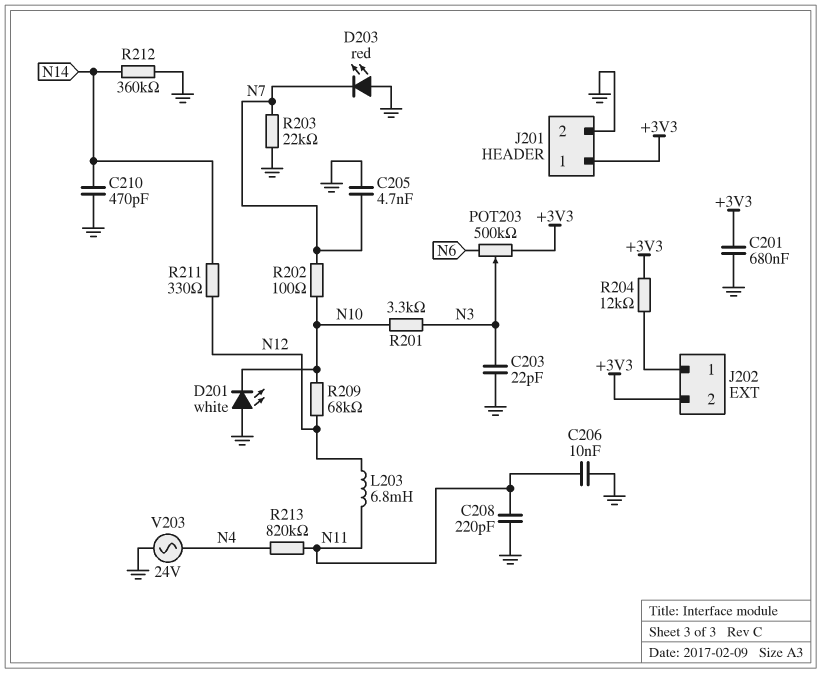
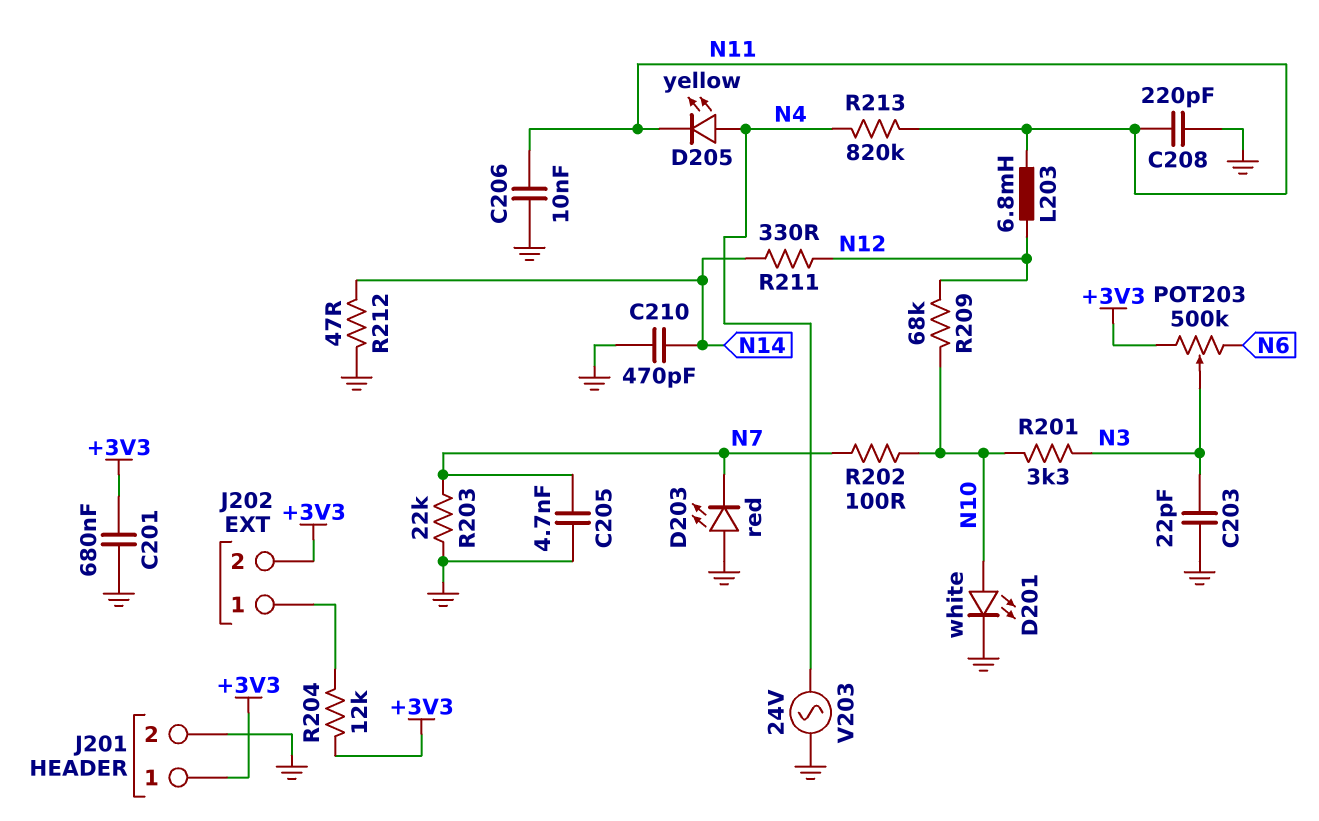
D201: LED white (A GND, K N10) -> LED white (A N10, K GND)
D205: none -> LED yellow (A N4, K N11)
R212: 360k (GND, N14) -> 47 (GND, N14)

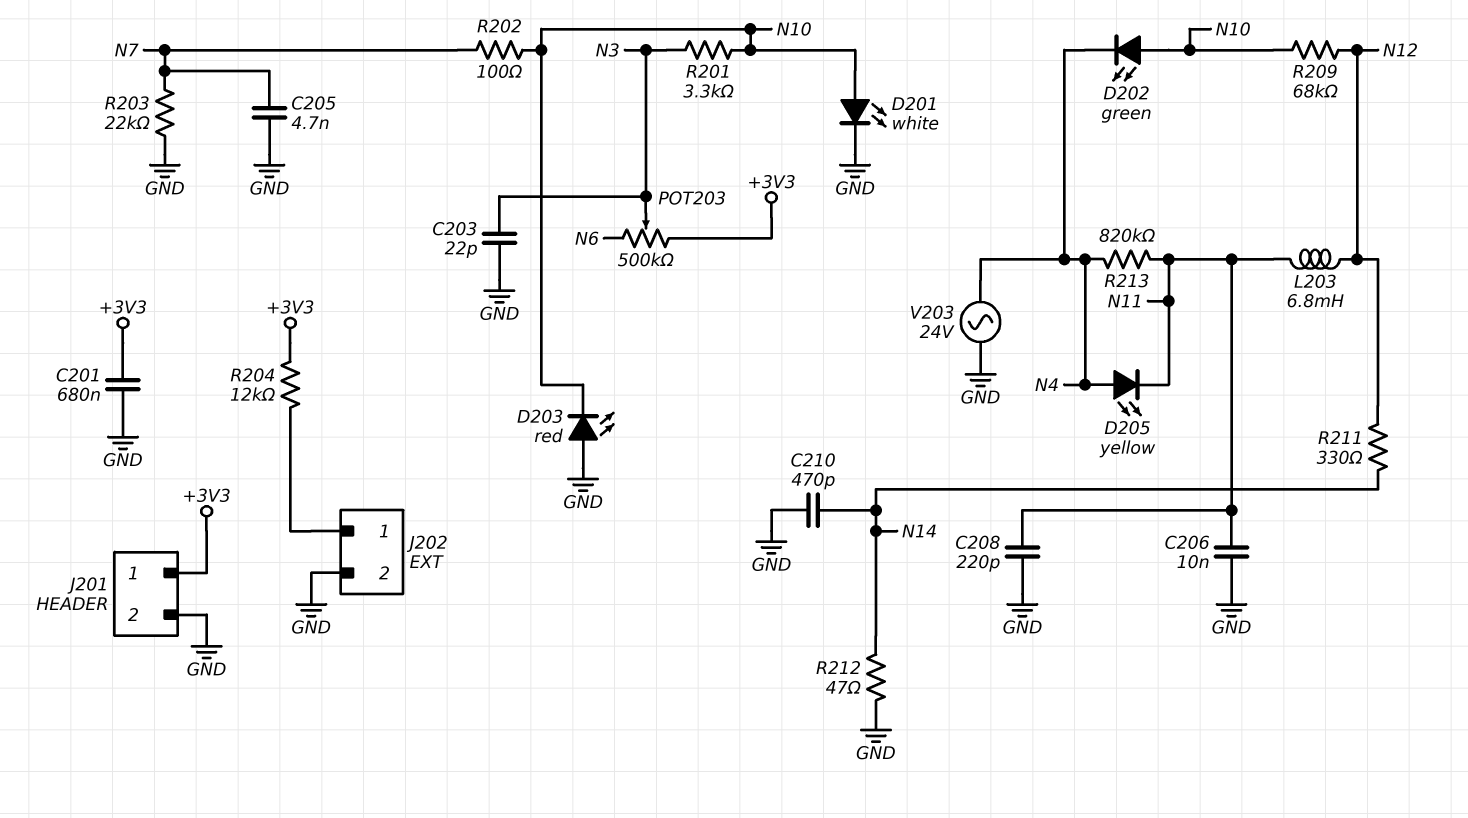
D202: none -> LED green (A N10, K N4)
D203: LED red (A GND, K N7) -> LED red (A GND, K N10)
J202 pin 2: +3V3 -> GND

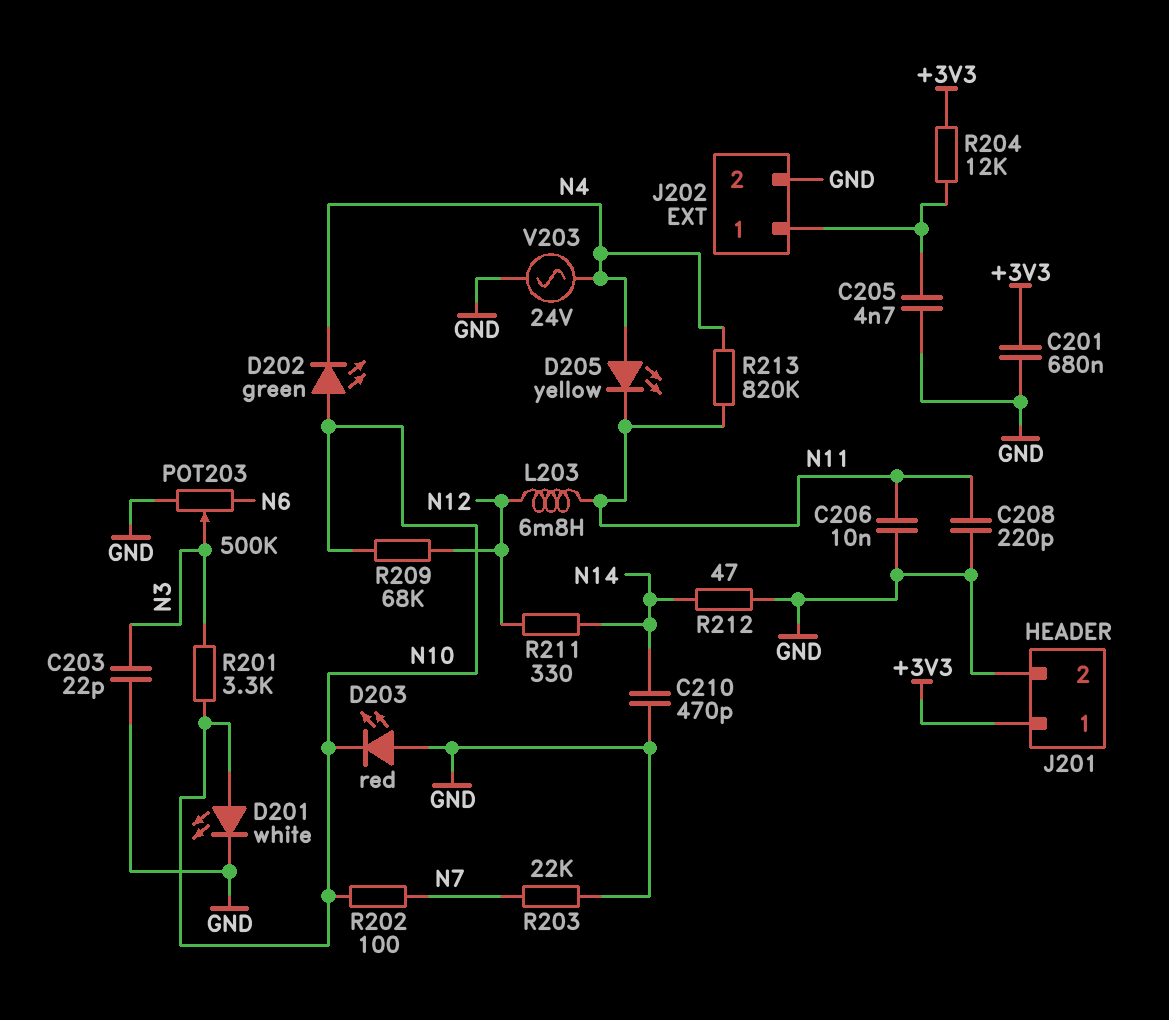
C205: 4.7nF (GND, N7) -> 4.7nF (GND, J202/1)
POT203: 500k (+3V3, N6, wiper N3) -> 500k (GND, N6, wiper N3)

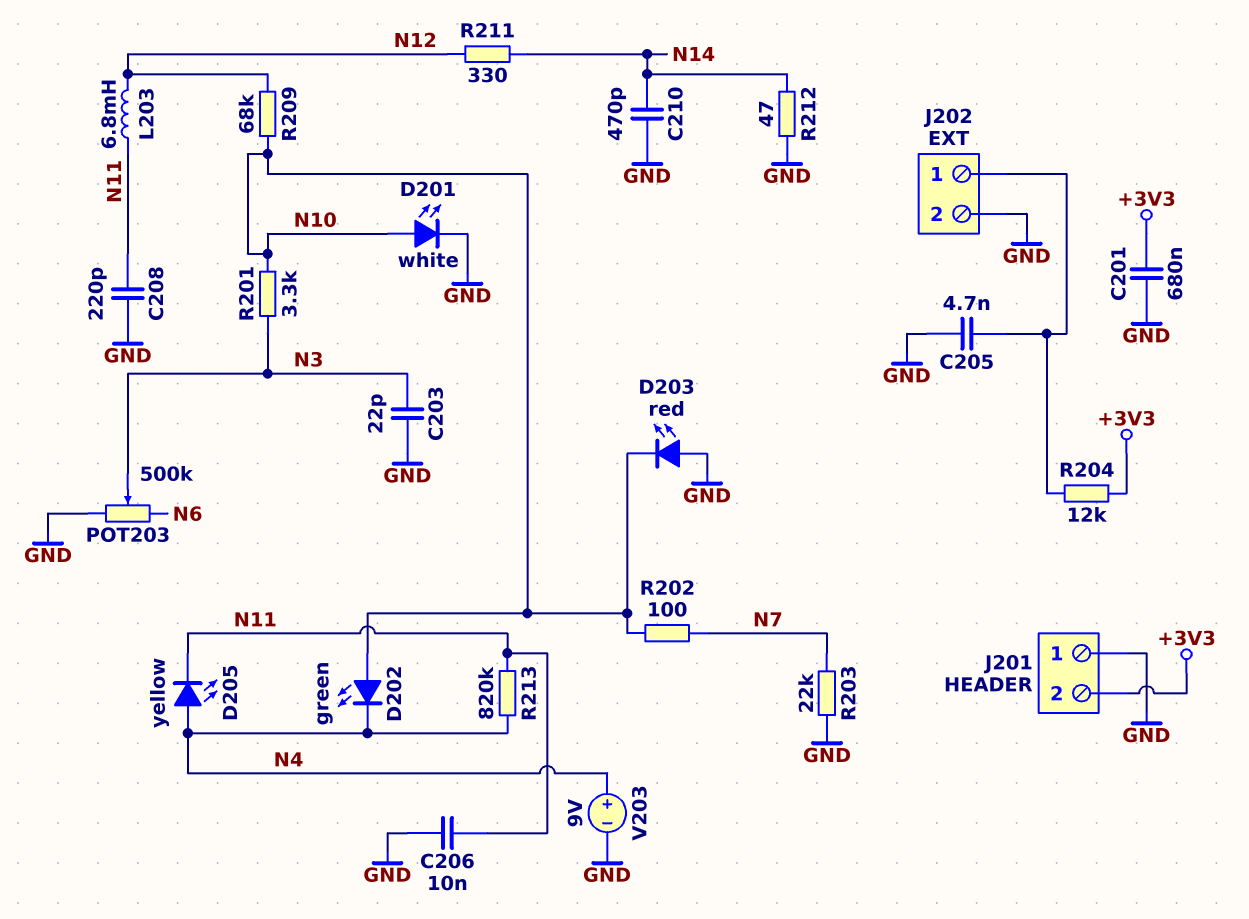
J201 pin 1: +3V3 -> GND
J201 pin 2: GND -> +3V3
V203: AC 24V (GND, N4) -> 9V (plus N4, minus GND)

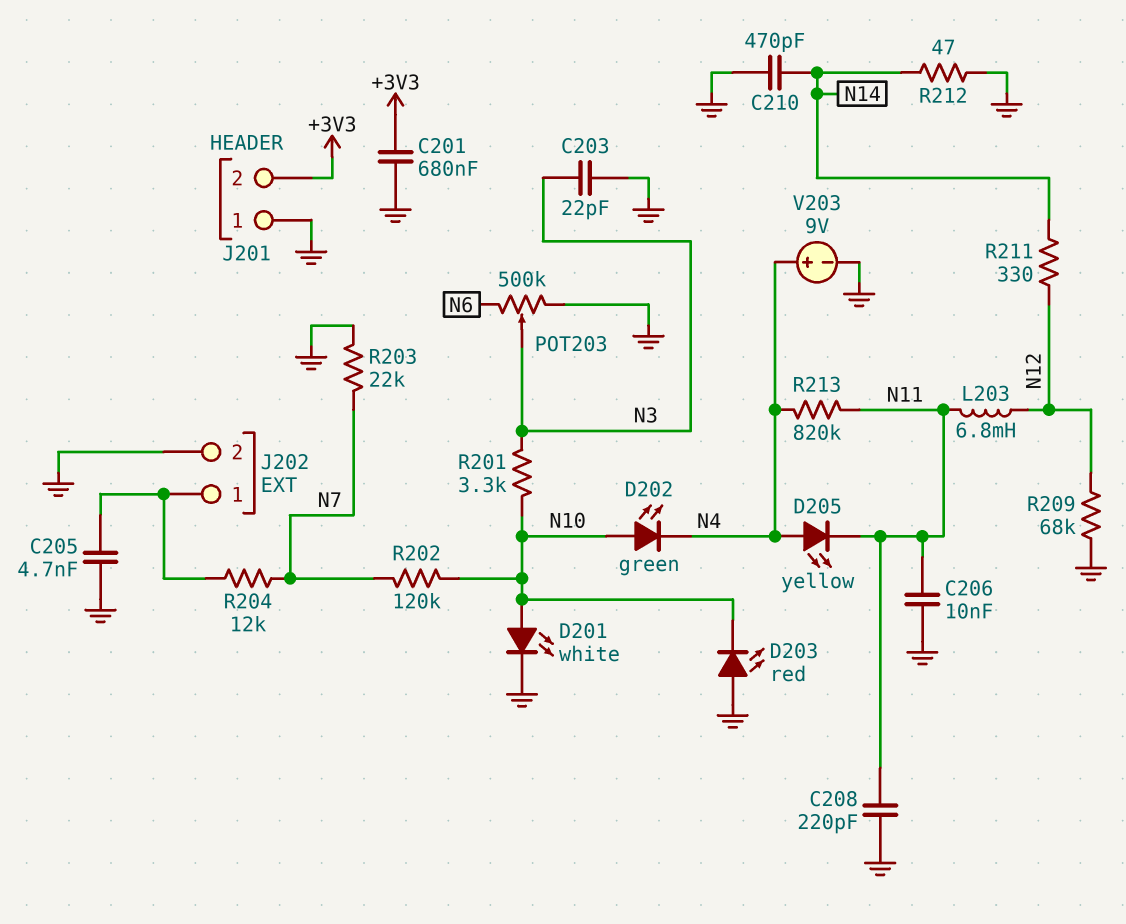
R202: 100 (N7, N10) -> 120k (N7, N10)
R204: 12k (+3V3, J202/1) -> 12k (J202/1, N7)
R209: 68k (N10, N12) -> 68k (GND, N12)

